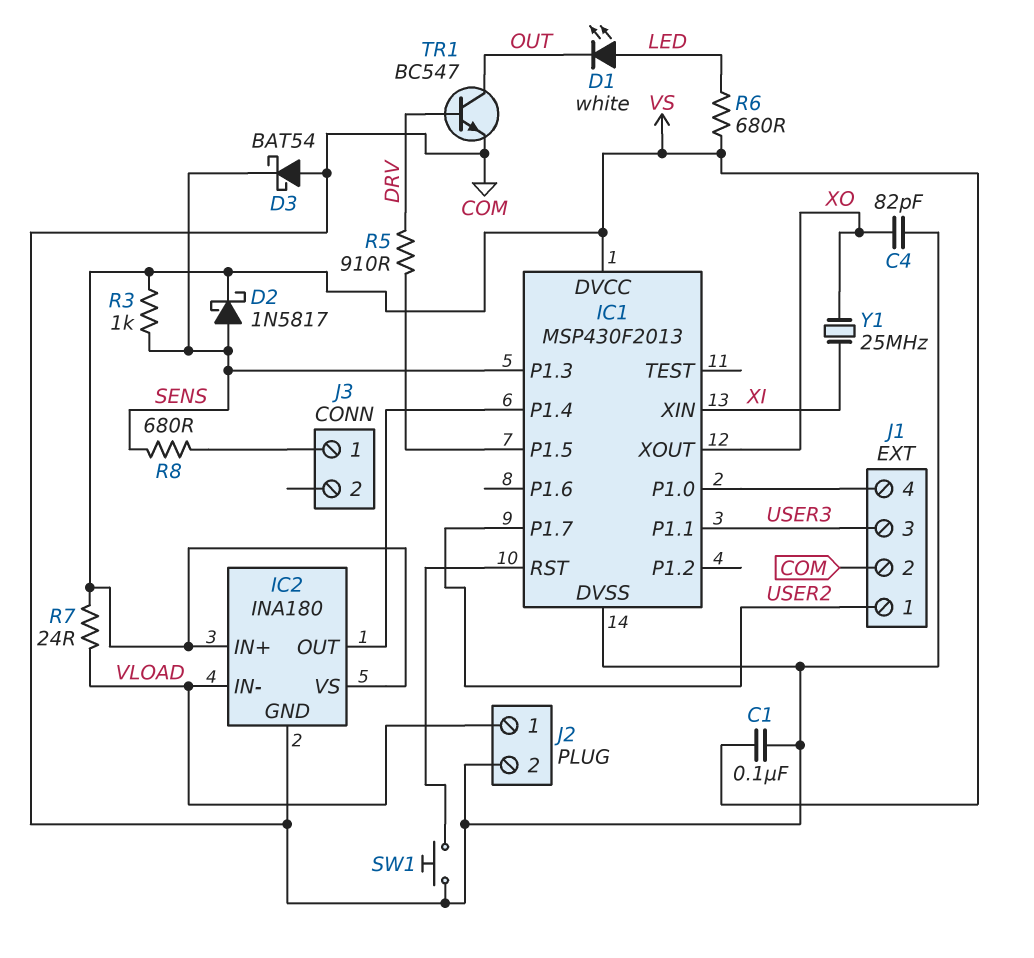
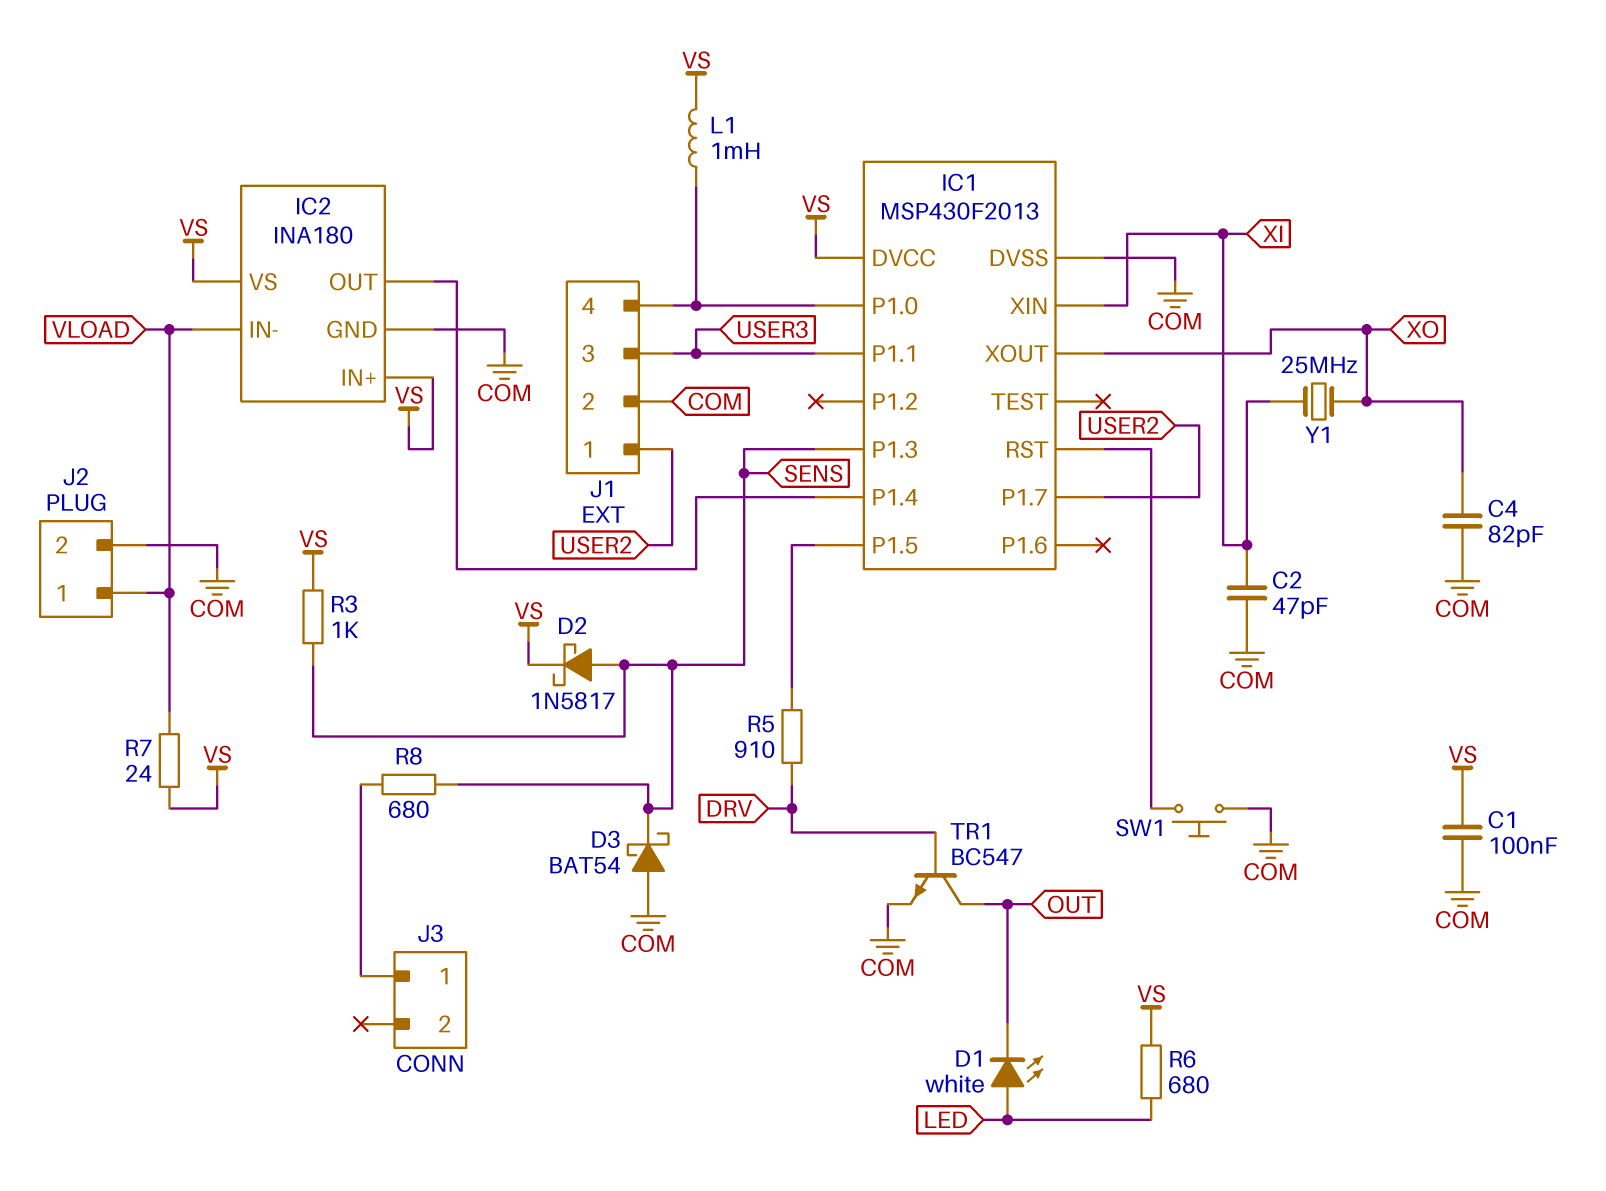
C2: none -> 47pF (COM, XI)
L1: none -> 1mH (IC1/P1.0, VS)

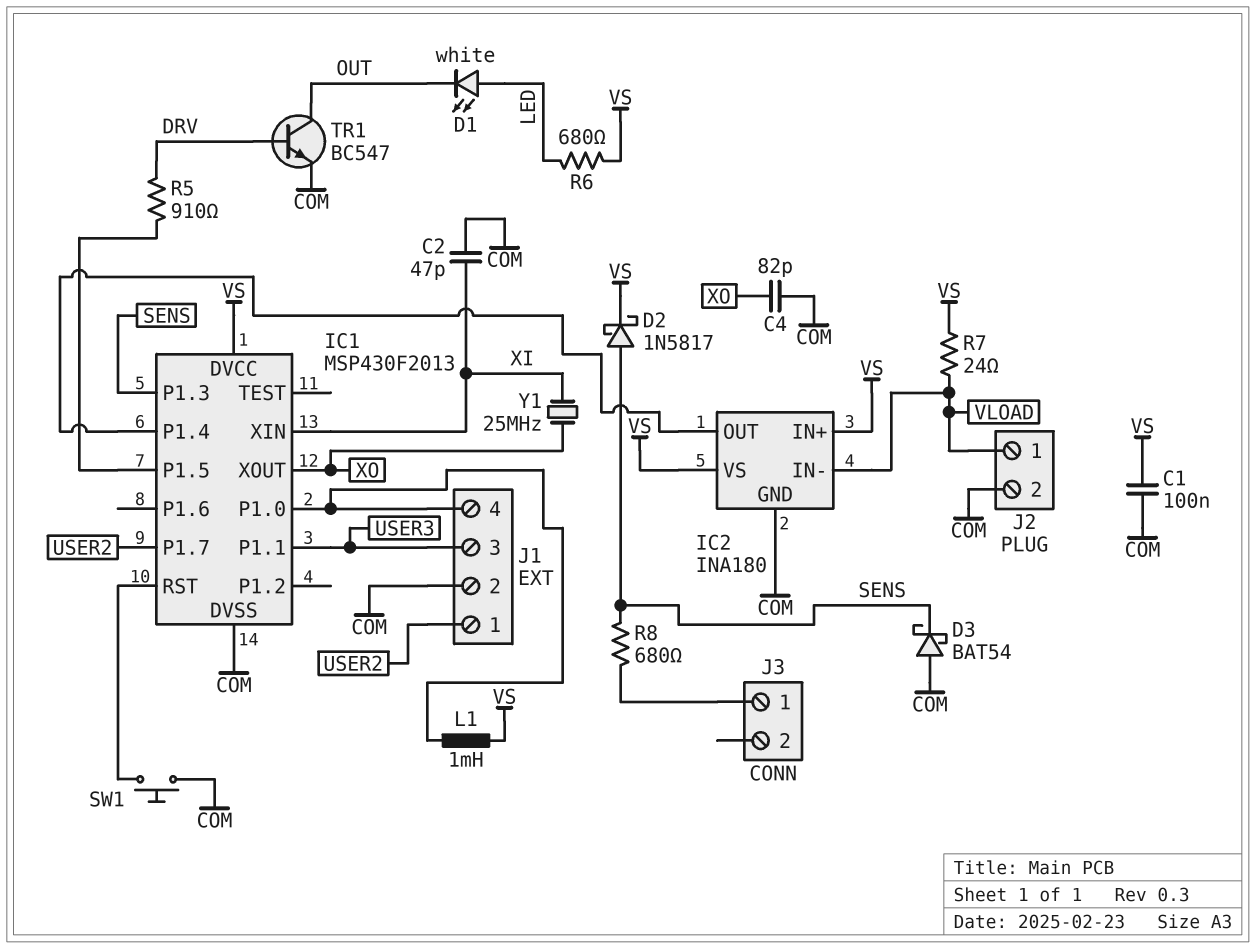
R3: 1k (SENS, VS) -> none

